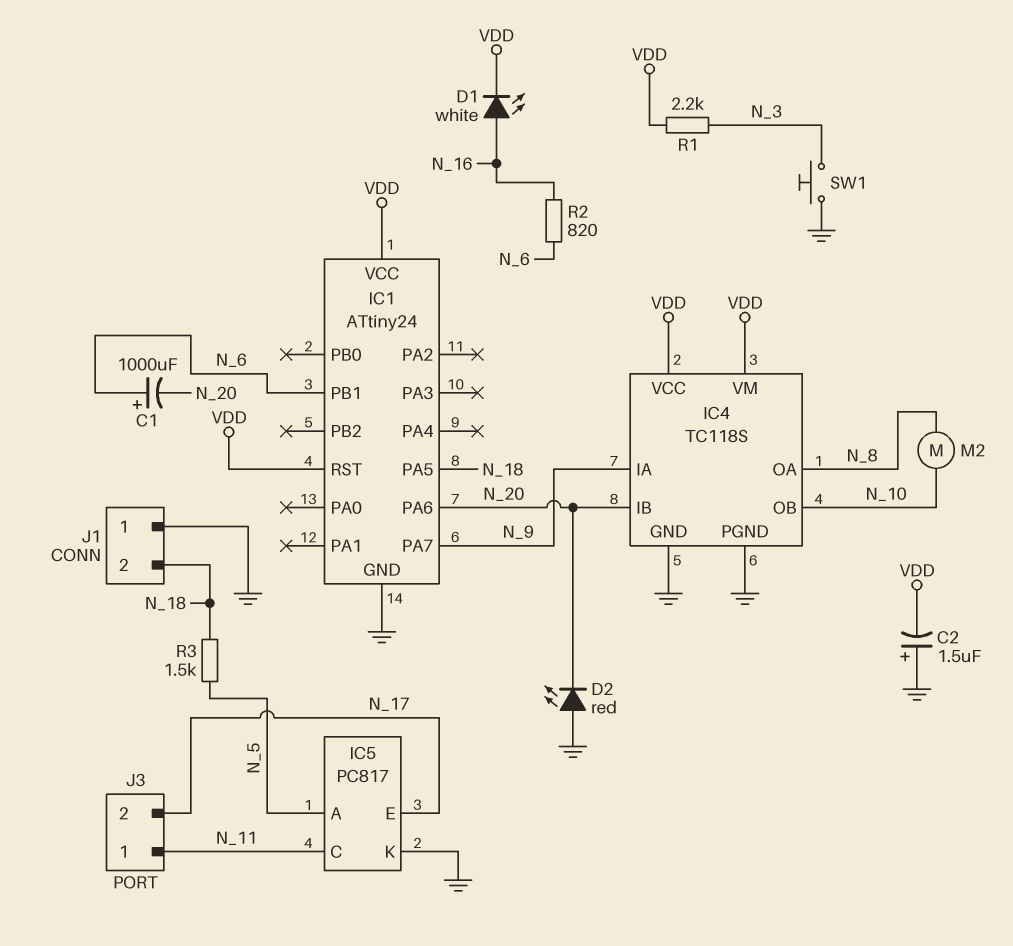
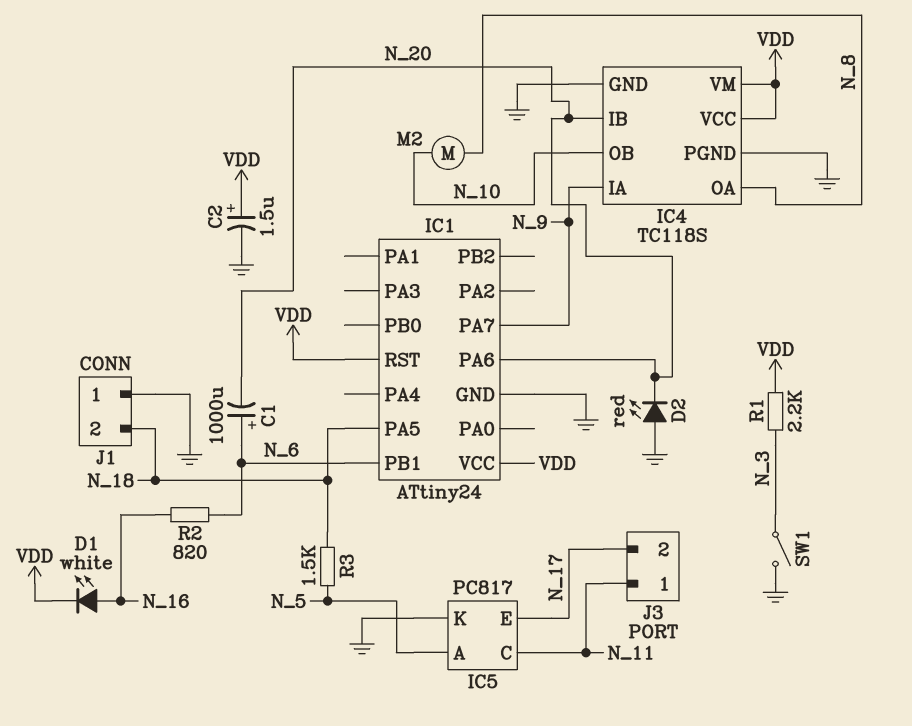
C2: 1.5uF (plus GND, minus VDD) -> 1.5uF (plus VDD, minus GND)
SW1: button (GND, N_3) -> switch (GND, N_3)

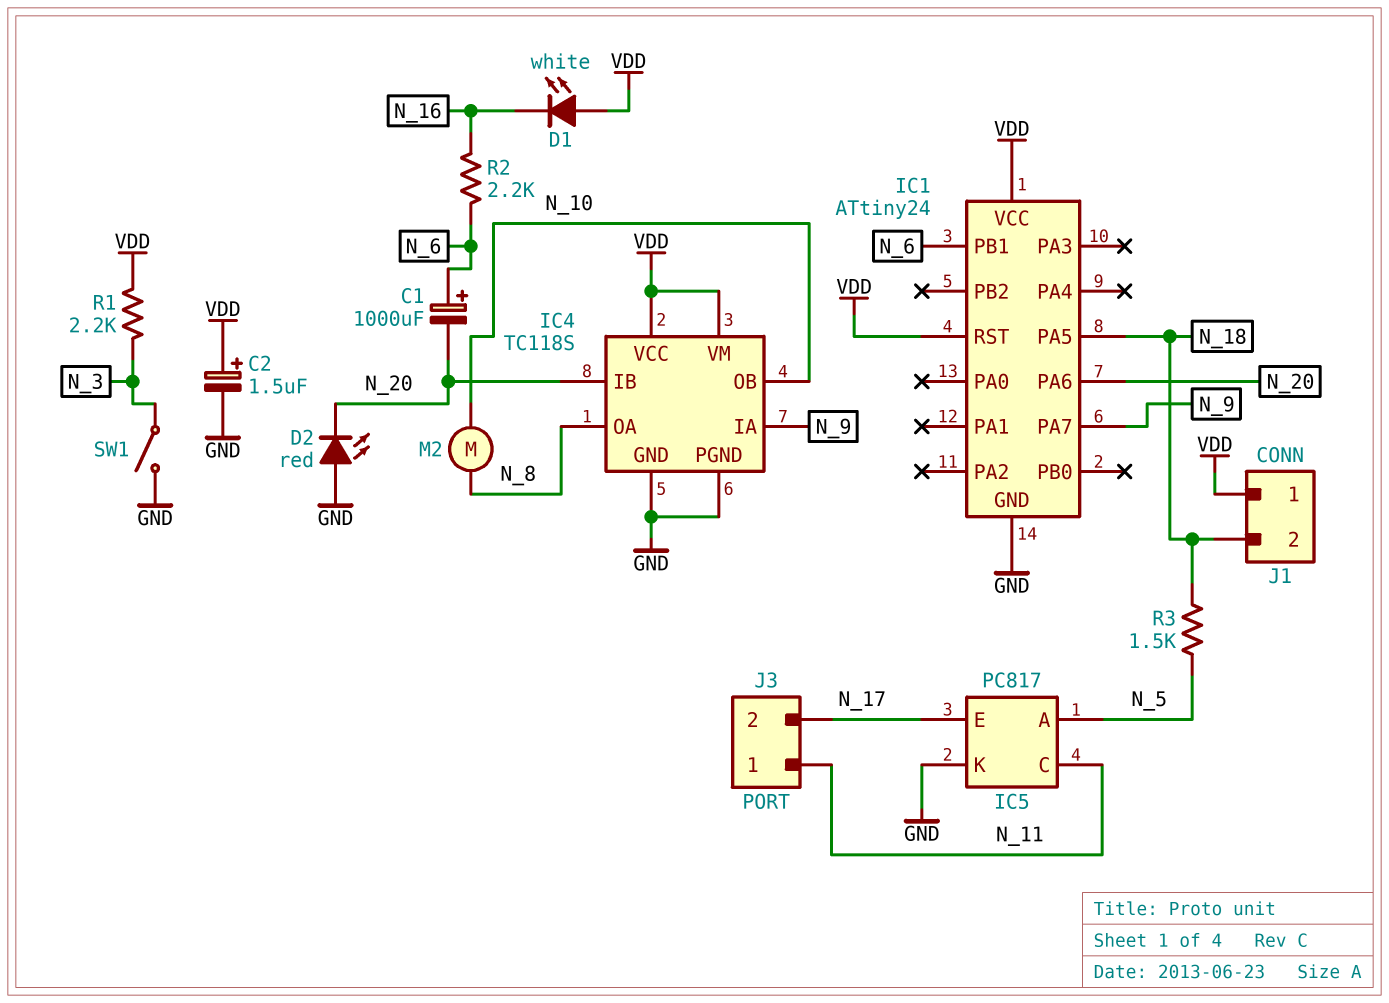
D1: LED white (A N_16, K VDD) -> LED white (A VDD, K N_16)
J1 pin 1: GND -> VDD
R2: 820 (N_6, N_16) -> 2.2k (N_6, N_16)

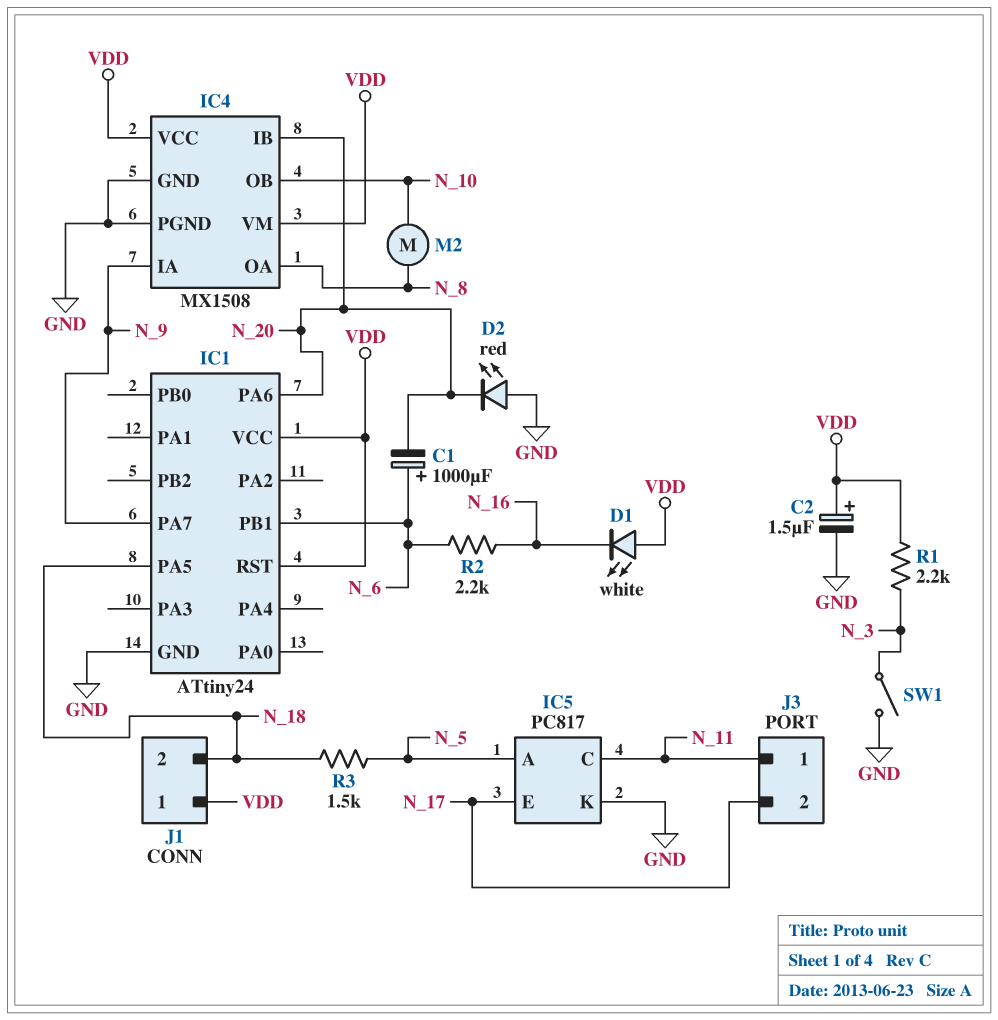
IC4: TC118S -> MX1508

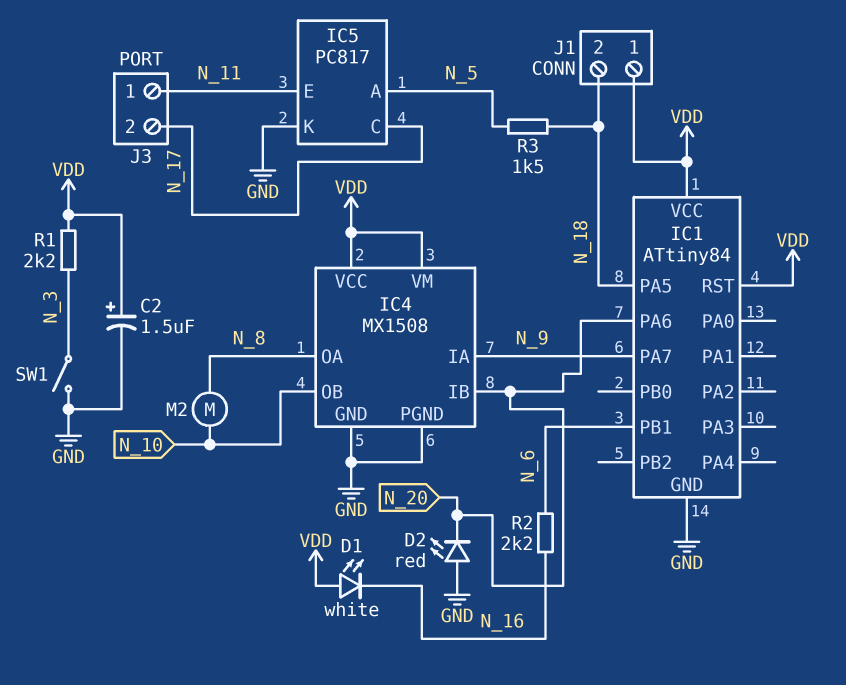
C1: 1000uF (plus N_6, minus N_20) -> none
IC1: ATtiny24 -> ATtiny84
IC5 pin C: N_11 -> N_17
IC5 pin E: N_17 -> N_11

